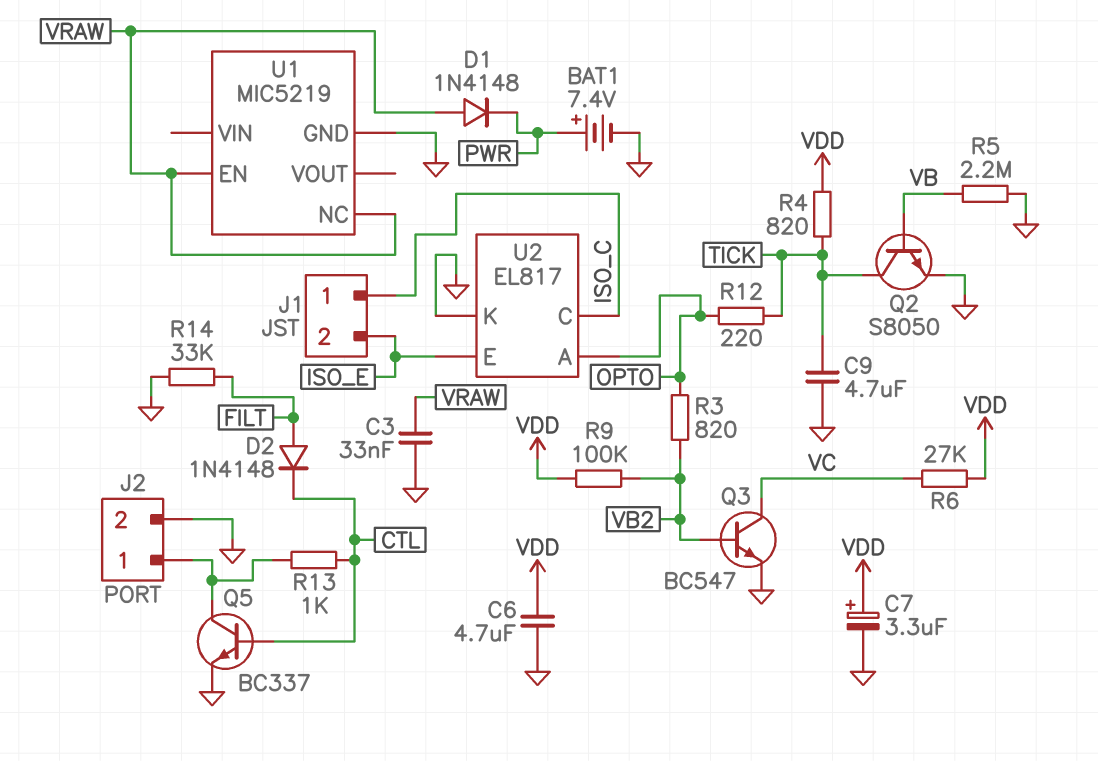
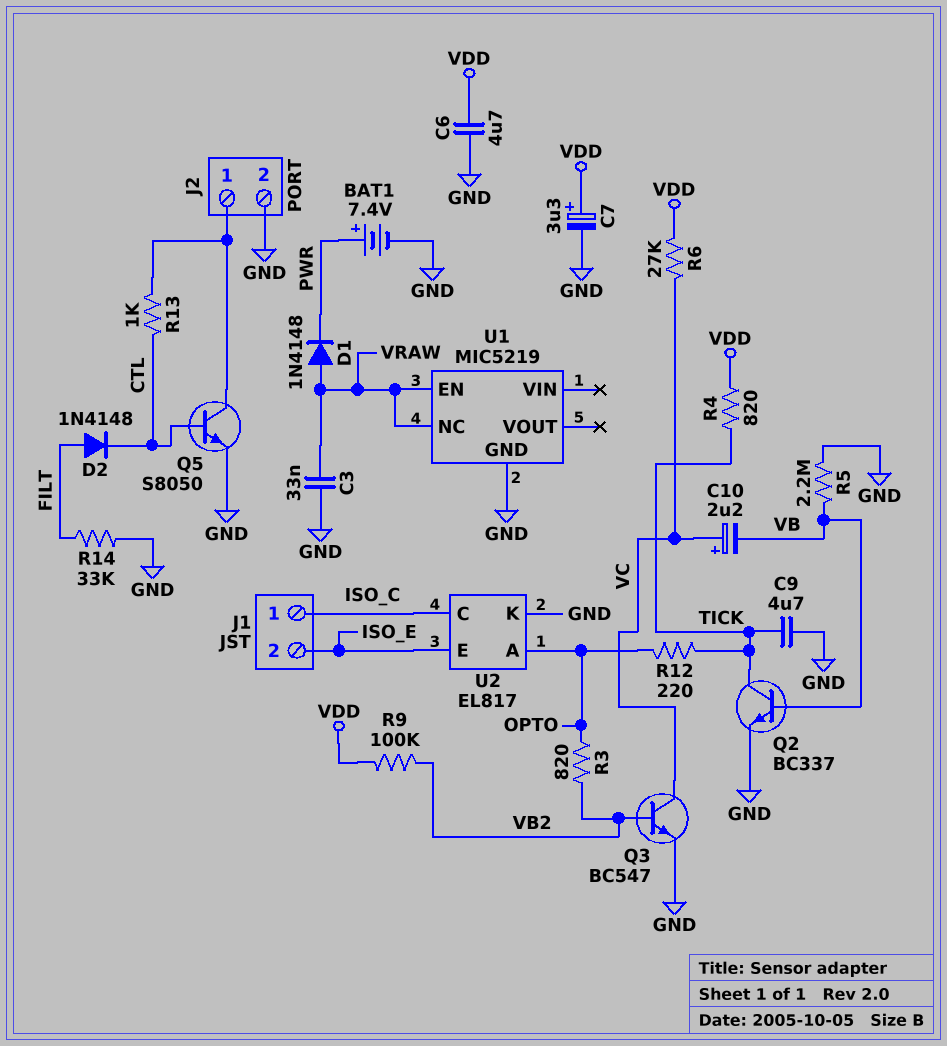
C10: none -> 2.2uF (plus VC, minus VB)
Q2: NPN S8050 (B VB, C TICK, E GND) -> NPN BC337 (B VB, C TICK, E GND)
Q5: NPN BC337 (B CTL, C J2/1, E GND) -> NPN S8050 (B CTL, C J2/1, E GND)

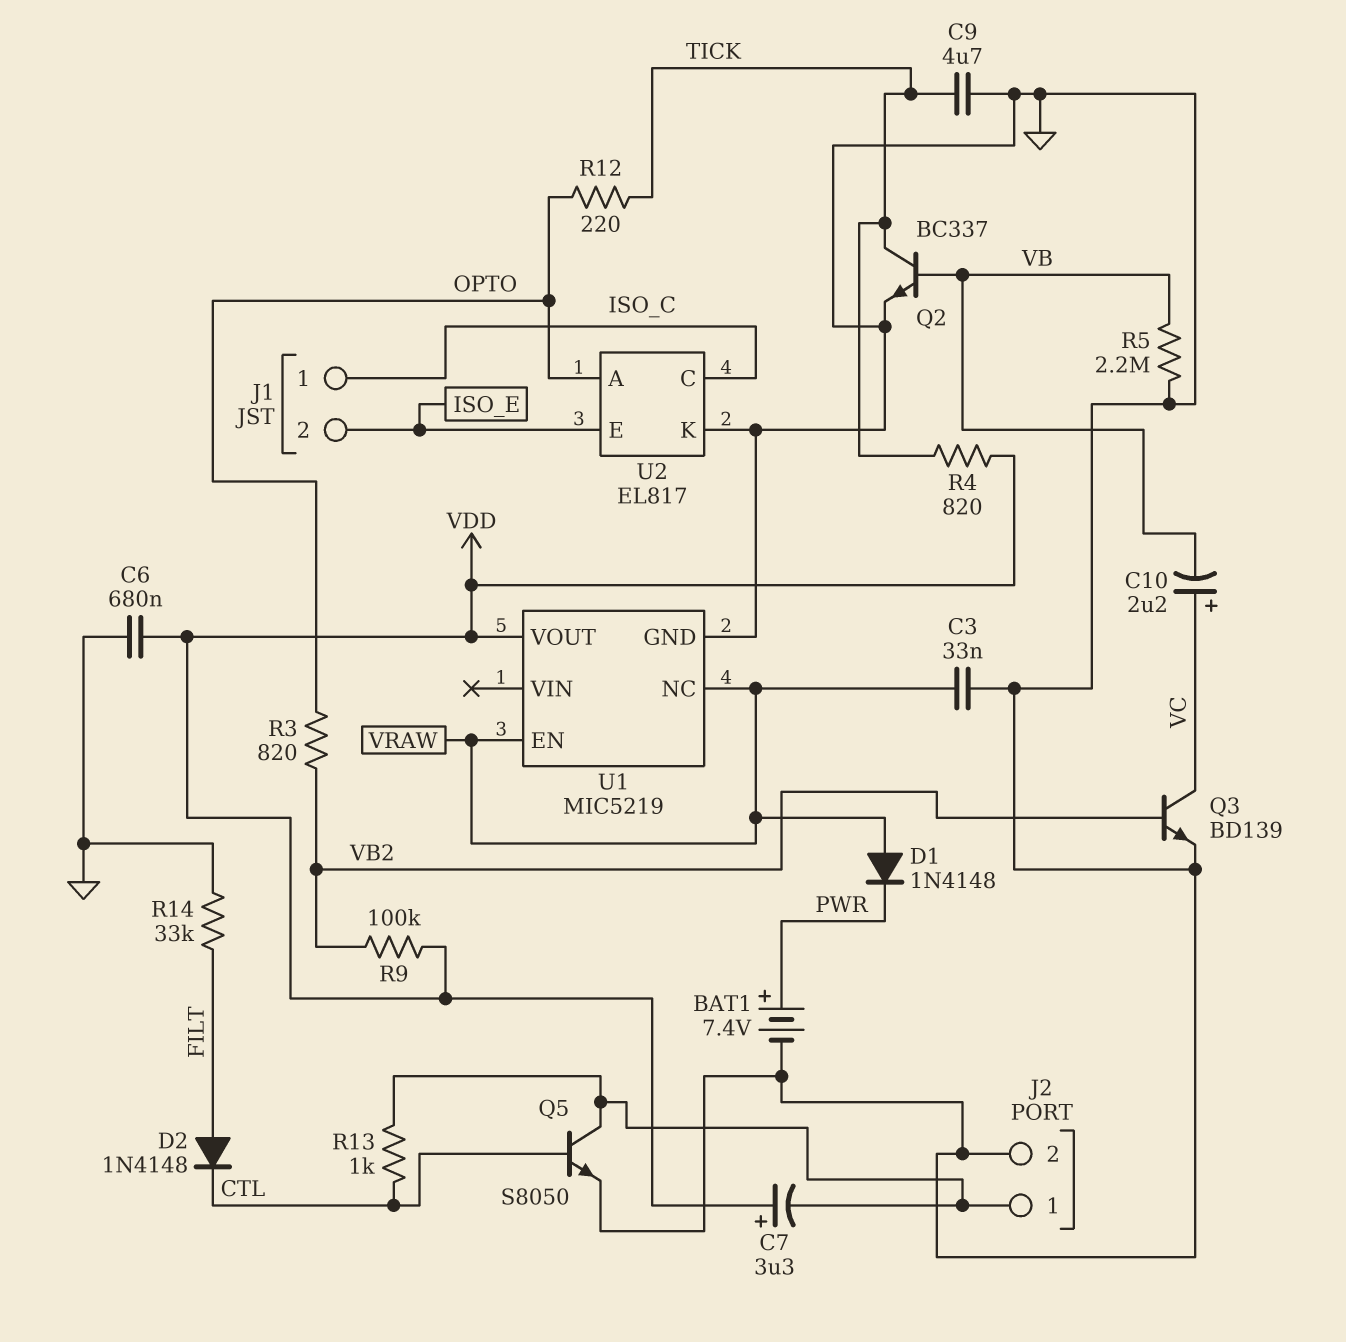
C6: 4.7uF (GND, VDD) -> 680nF (GND, VDD)
C7: 3.3uF (plus VDD, minus GND) -> 3.3uF (plus VDD, minus J2/1)
Q3: NPN BC547 (B VB2, C VC, E GND) -> NPN BD139 (B VB2, C VC, E GND)
R6: 27k (VC, VDD) -> none
U1 pin VOUT: none -> VDD

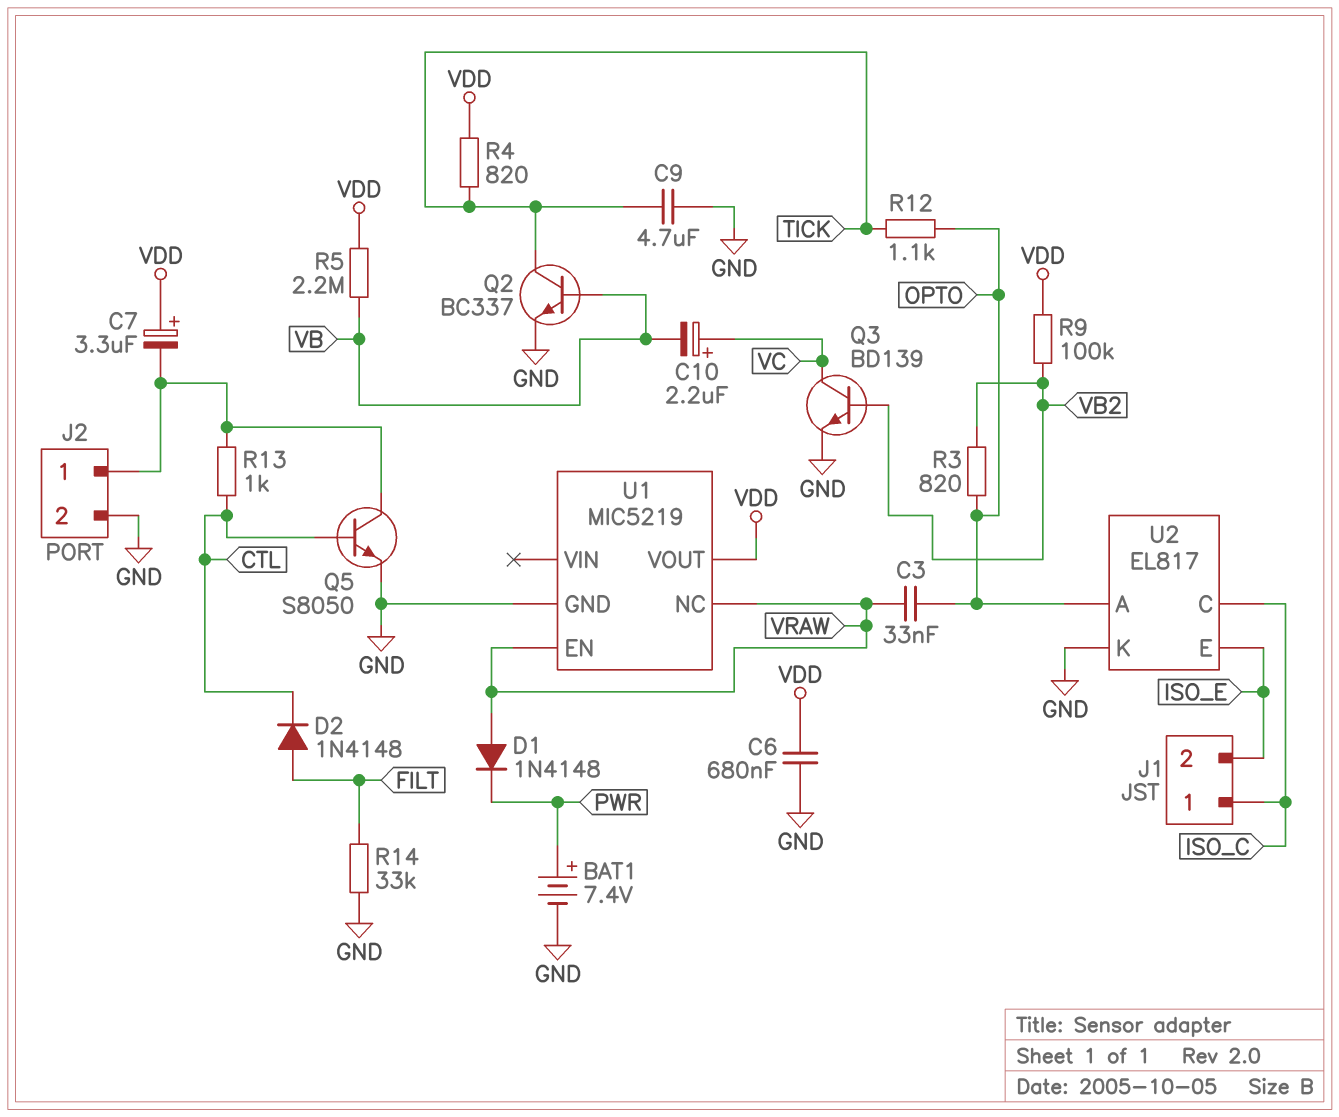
C3: 33nF (GND, VRAW) -> 33nF (OPTO, VRAW)
R5: 2.2M (GND, VB) -> 2.2M (VB, VDD)
R12: 220 (OPTO, TICK) -> 1.1k (OPTO, TICK)

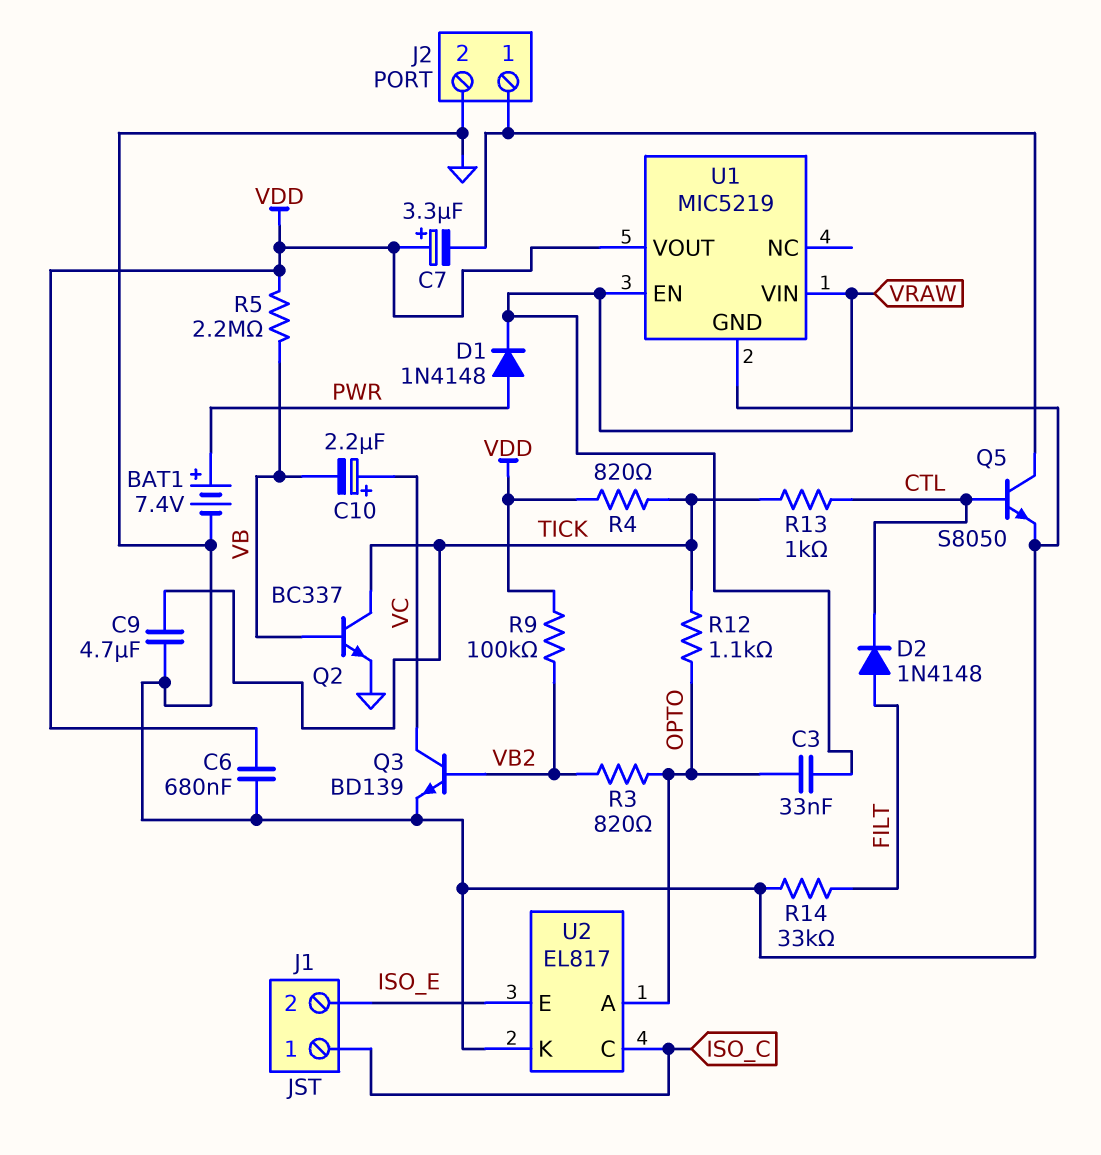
D1: diode 1N4148 (A VRAW, K PWR) -> diode 1N4148 (A PWR, K VRAW)
R13: 1k (CTL, J2/1) -> 1k (CTL, TICK)
U1 pin NC: VRAW -> none
U1 pin VIN: none -> VRAW

